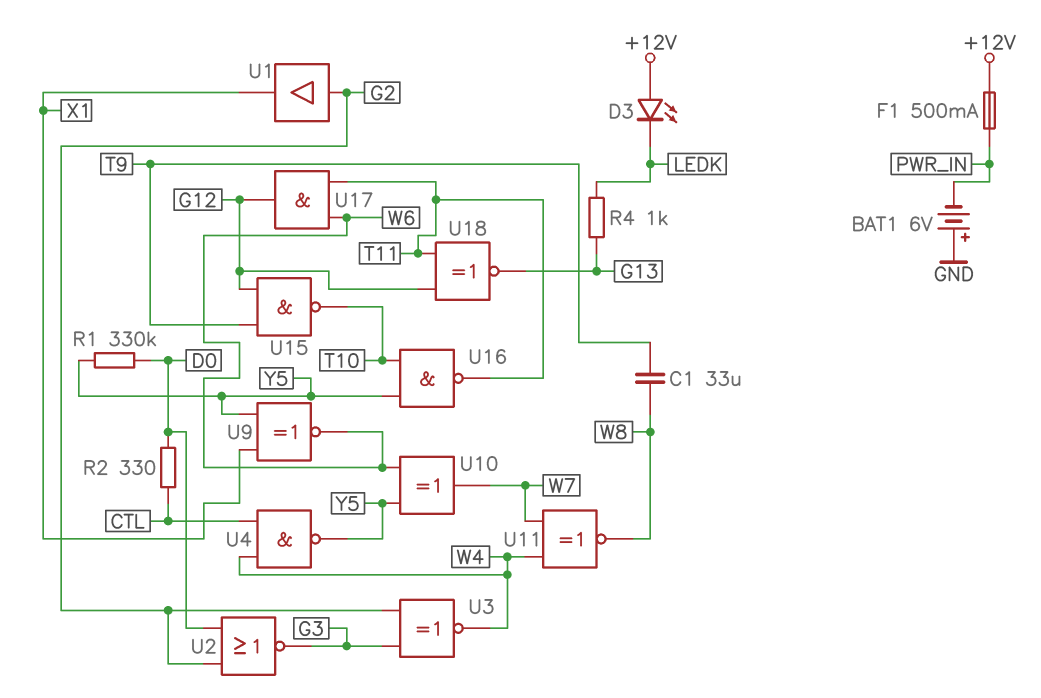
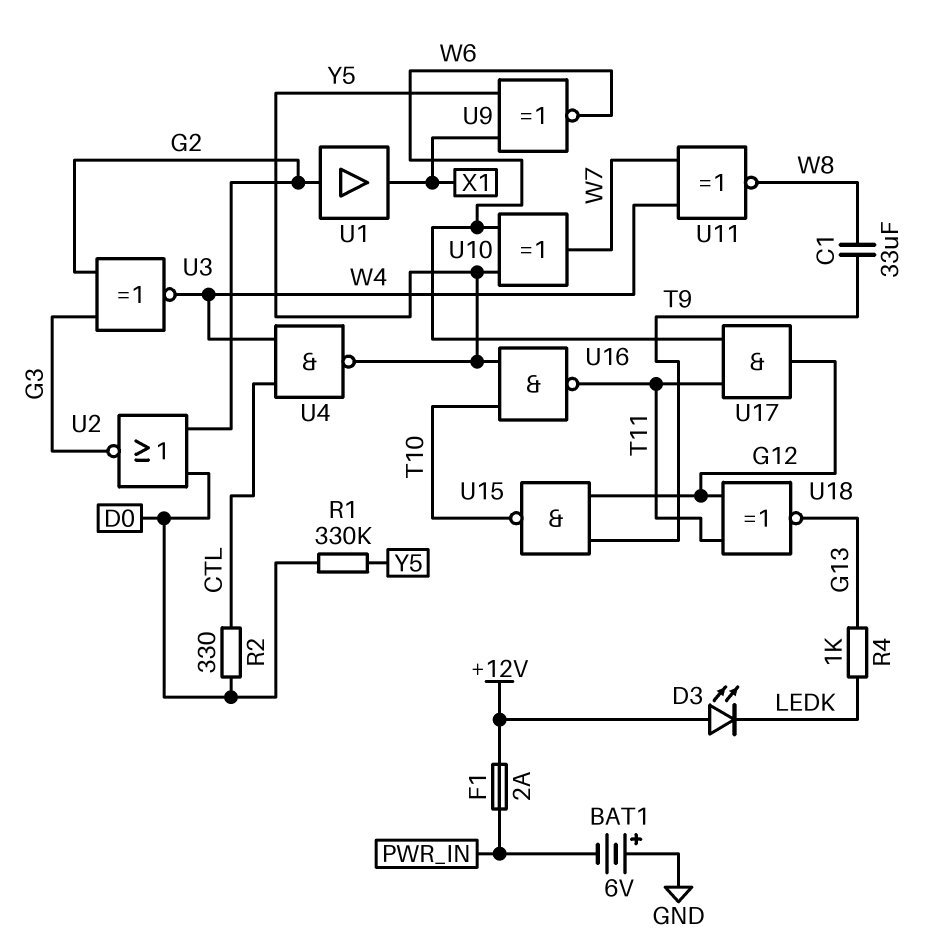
F1: 500mA (+12V, PWR_IN) -> 2A (+12V, PWR_IN)

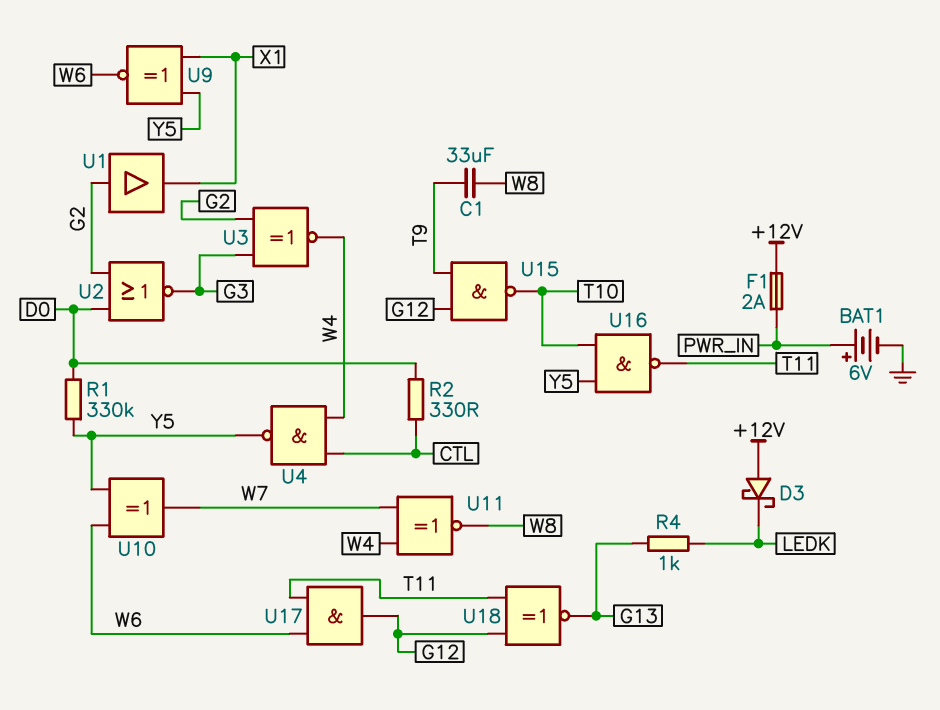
BAT1: 6V (plus GND, minus PWR_IN) -> 6V (plus PWR_IN, minus GND)
D3: LED (A +12V, K LEDK) -> schottky (A +12V, K LEDK)

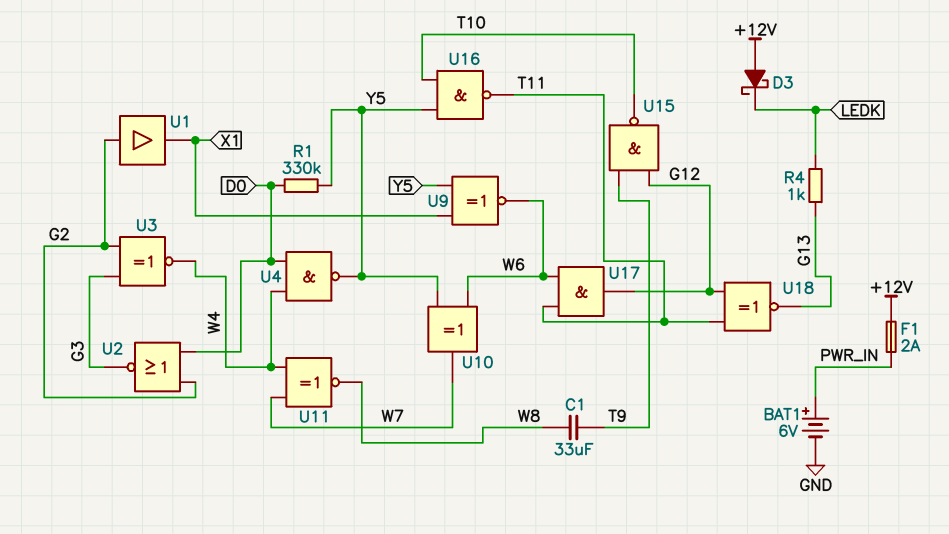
R2: 330 (CTL, D0) -> none
U4: NAND (in CTL, in W4, out Y5) -> NAND (in D0, in W4, out Y5)

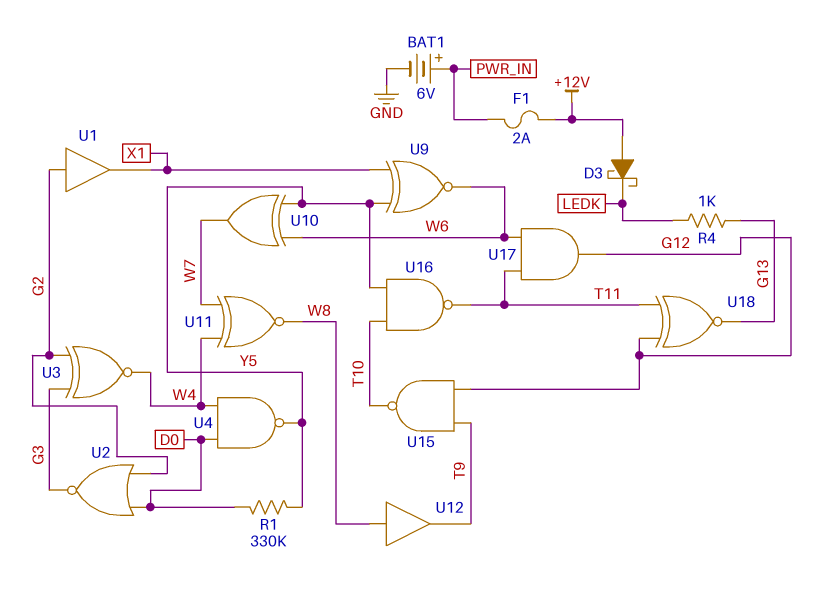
C1: 33uF (T9, W8) -> none
U12: none -> buffer (in W8, out T9)

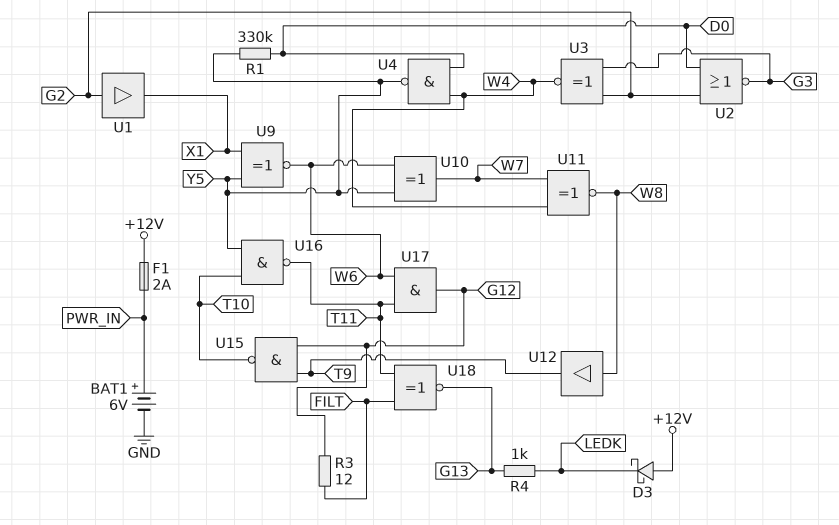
R3: none -> 12 (FILT, G12)
U18: XNOR (in G12, in T11, out G13) -> XNOR (in FILT, in T11, out G13)

